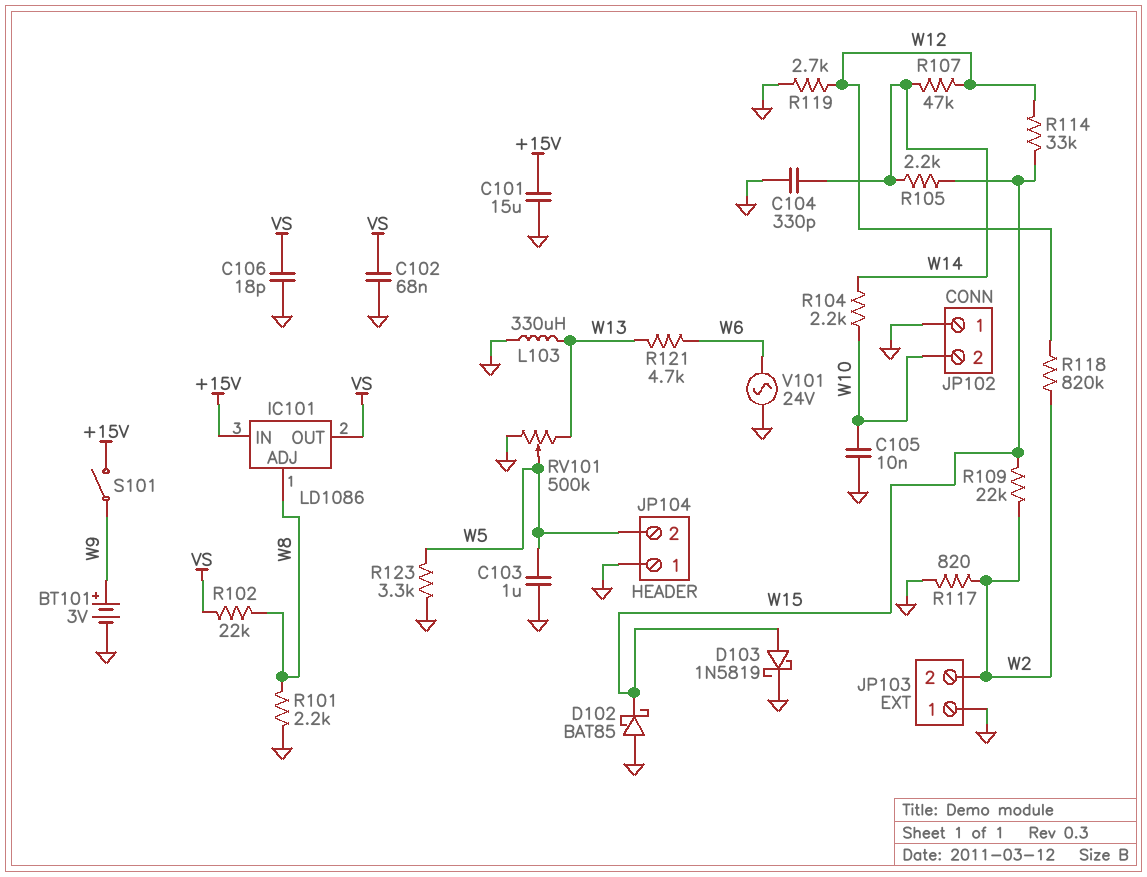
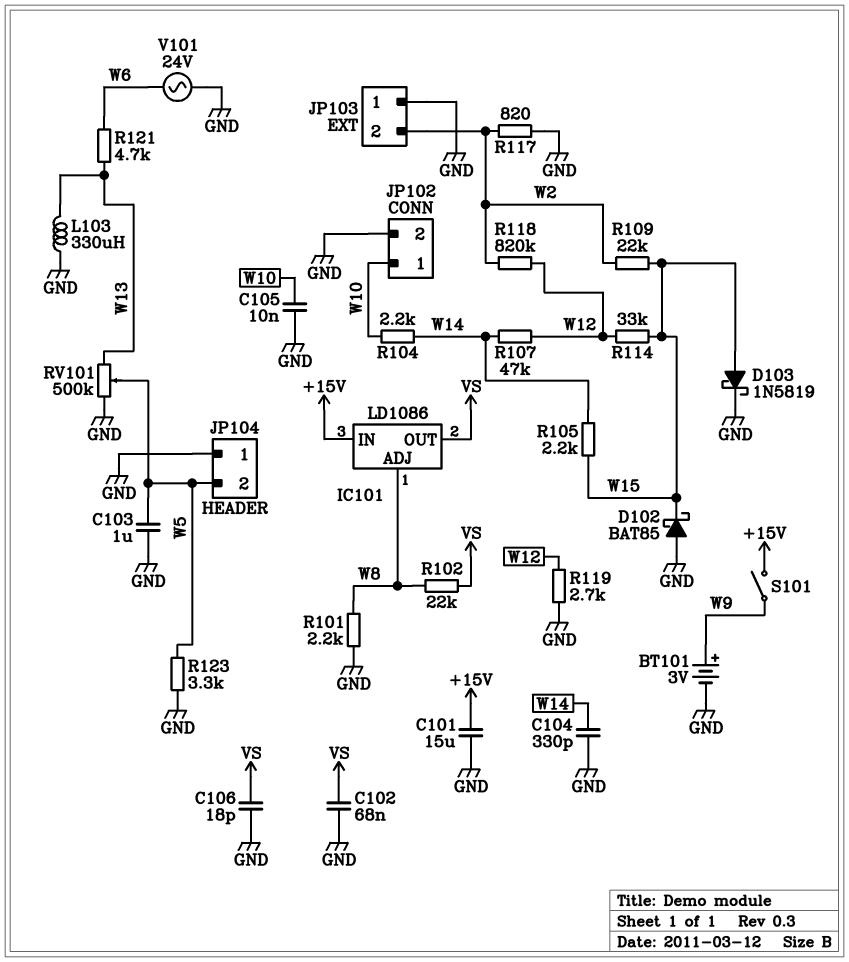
JP102 pin 1: GND -> W10
JP102 pin 2: W10 -> GND

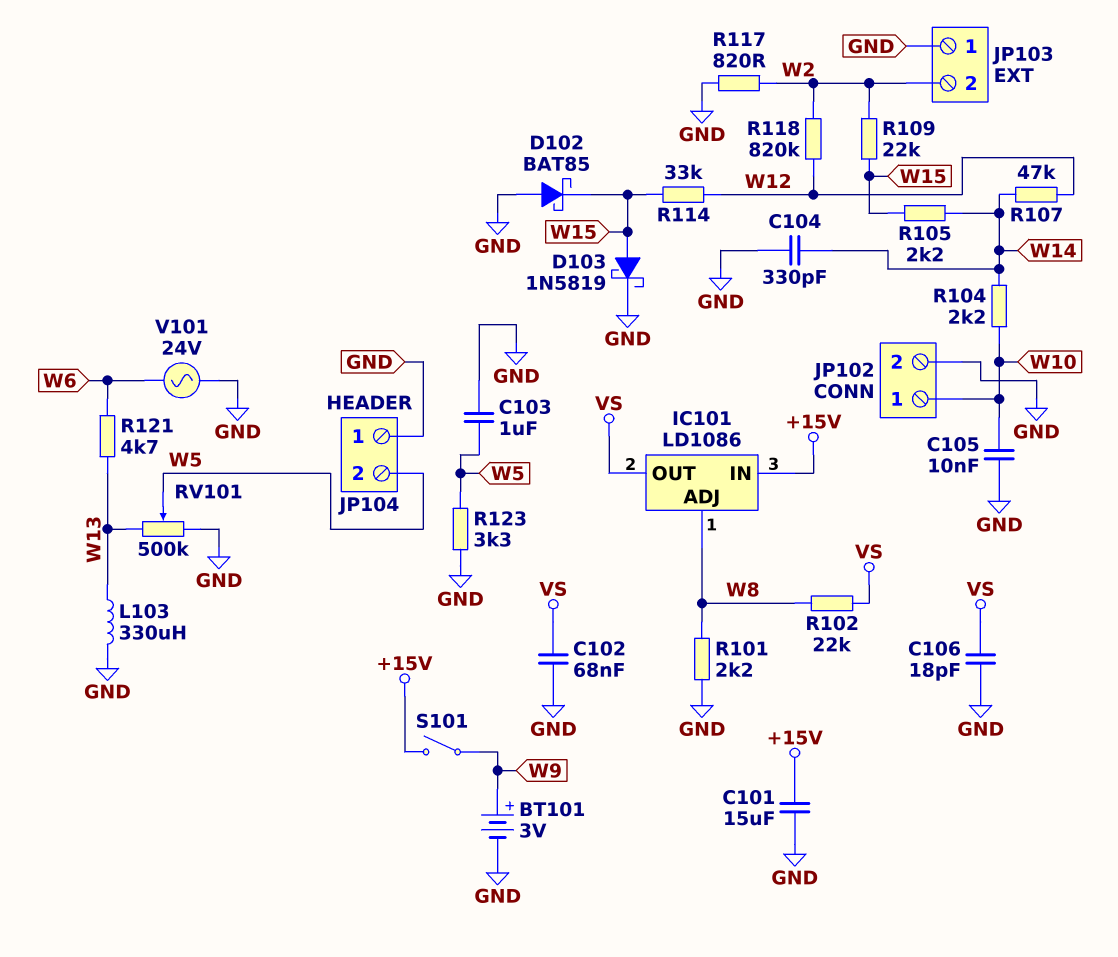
R119: 2.7k (GND, W12) -> none

